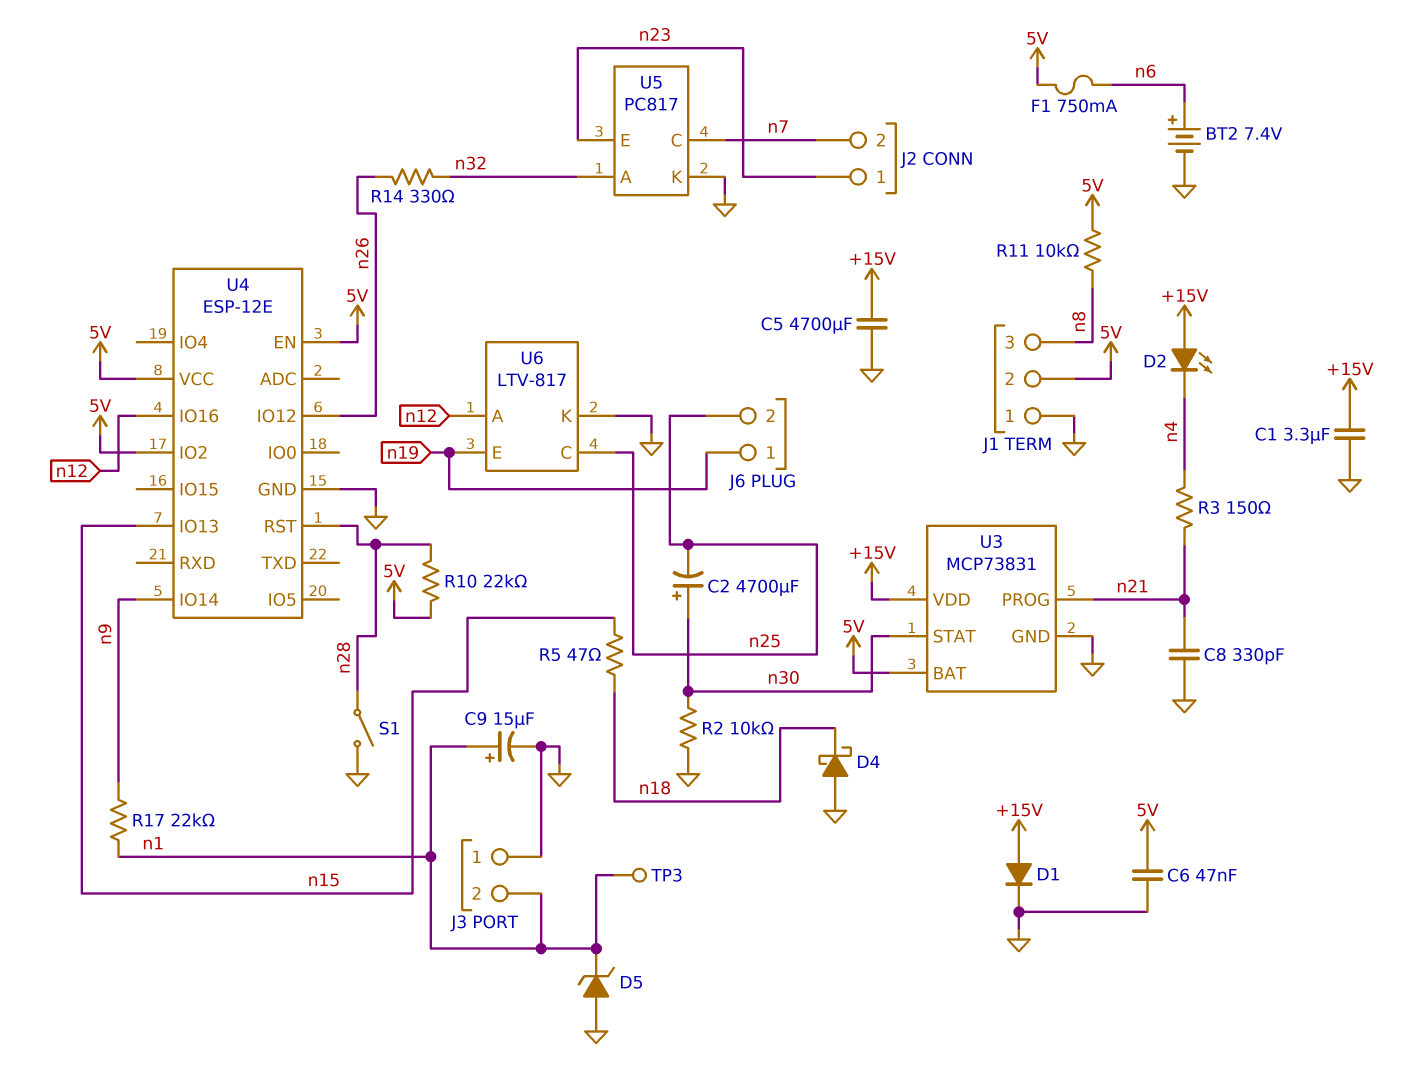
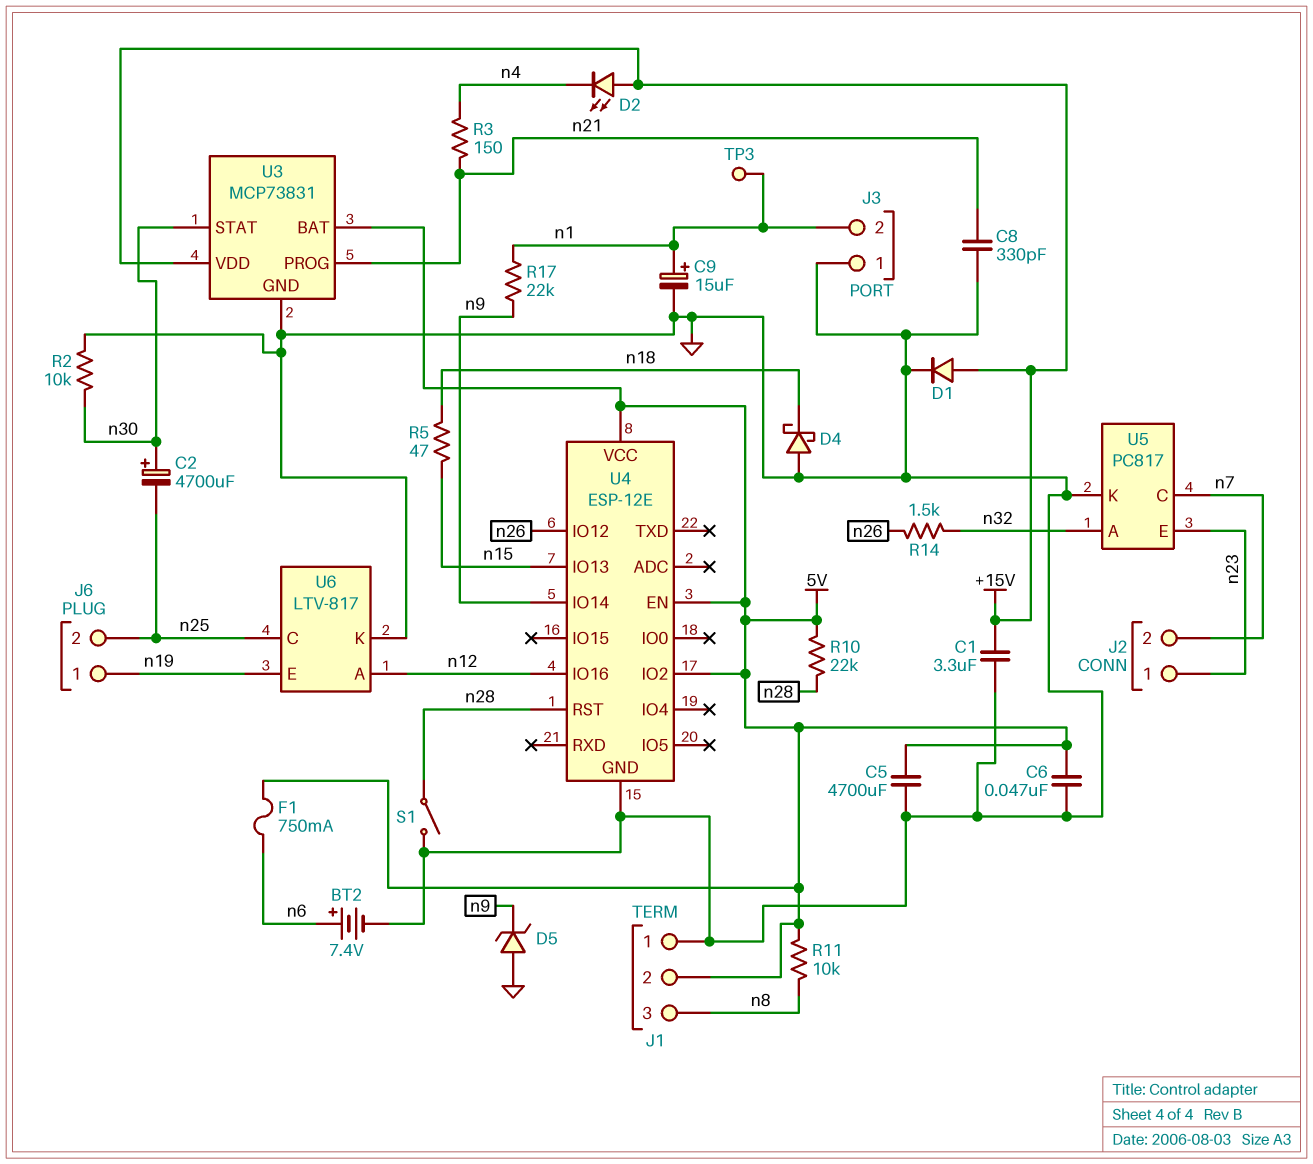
C5: 4700uF (+15V, GND) -> 4700uF (5V, GND)
D5: zener (A GND, K n1) -> zener (A GND, K n9)
R14: 330 (n26, n32) -> 1.5k (n26, n32)

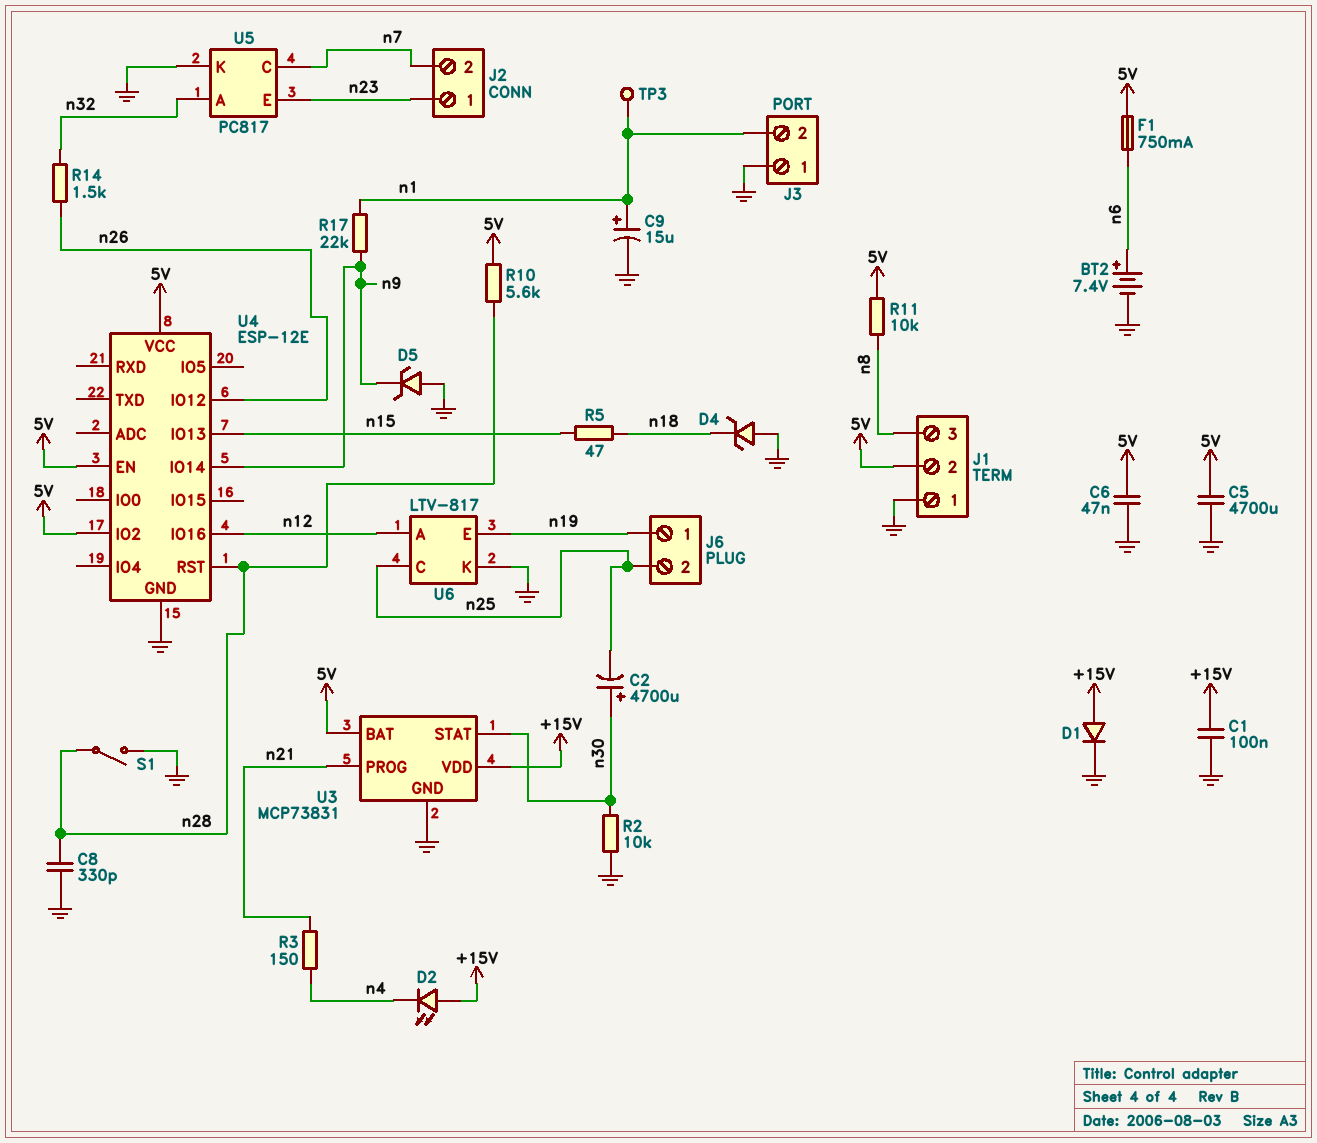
C1: 3.3uF (+15V, GND) -> 100nF (+15V, GND)
C8: 330pF (GND, n21) -> 330pF (GND, n28)
D4: schottky (A GND, K n18) -> zener (A GND, K n18)
R10: 22k (5V, n28) -> 5.6k (5V, n28)

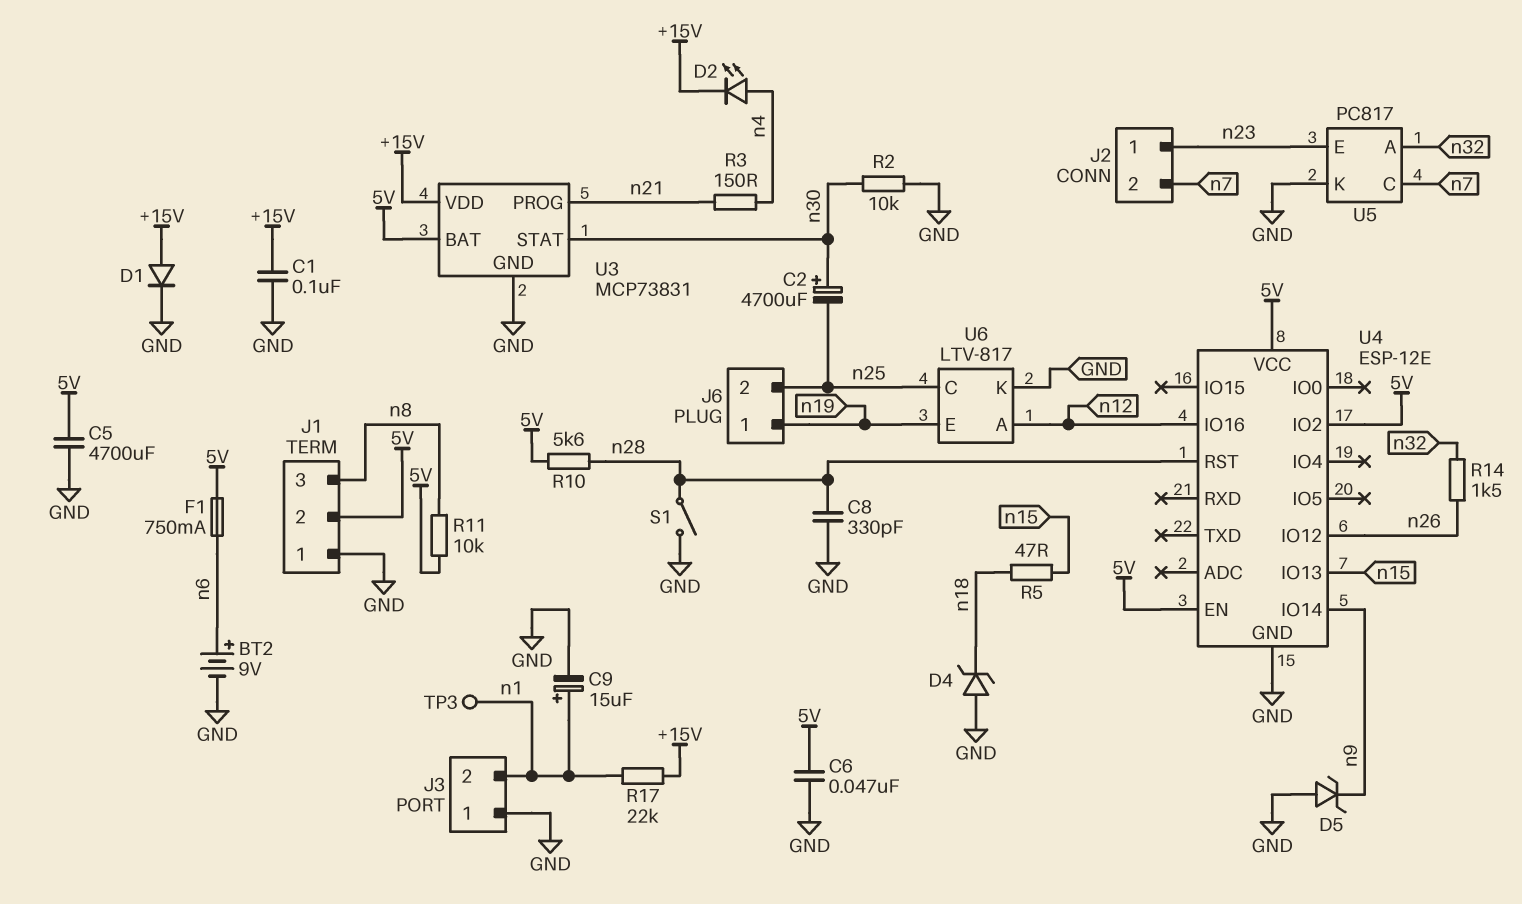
BT2: 7.4V (plus n6, minus GND) -> 9V (plus n6, minus GND)
D2: LED (A +15V, K n4) -> LED (A n4, K +15V)
R17: 22k (n1, n9) -> 22k (+15V, n1)

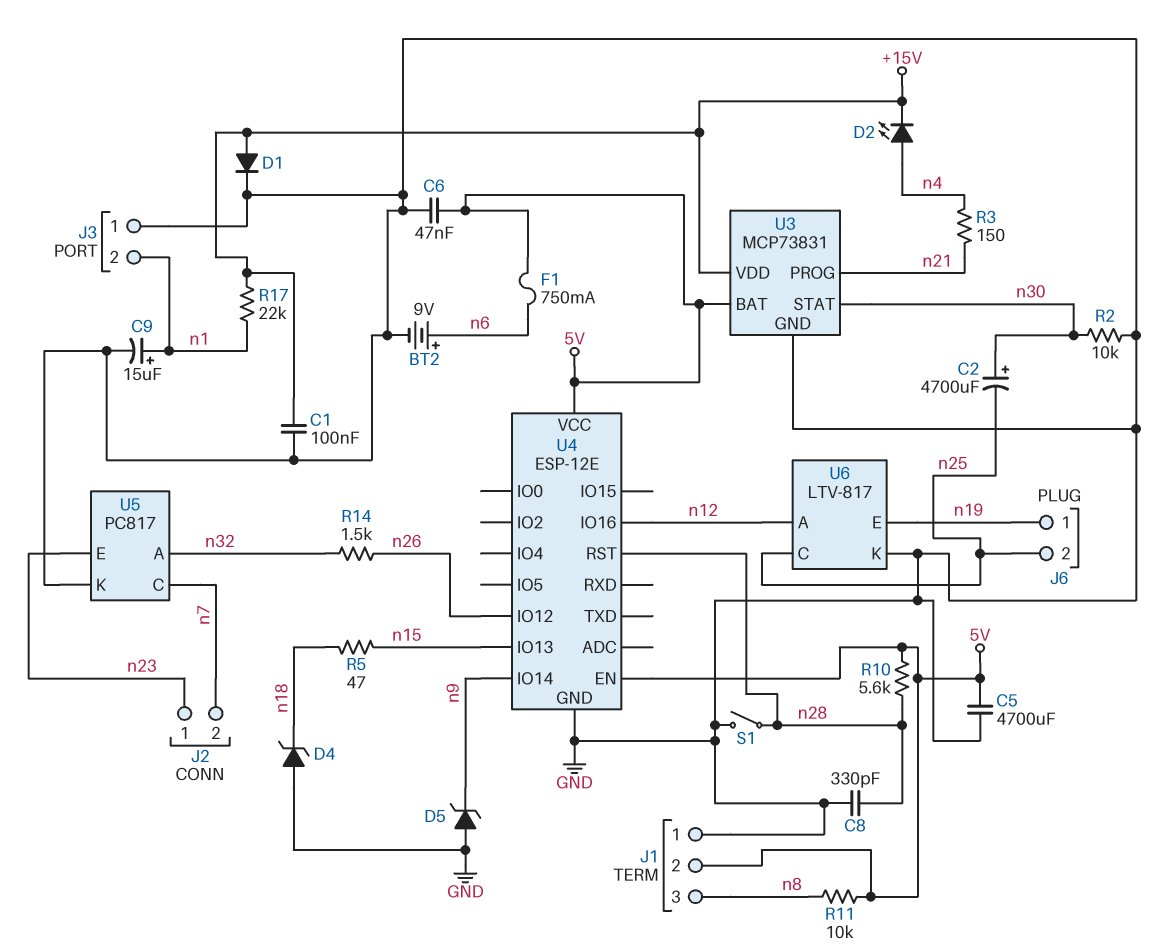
TP3: test point (n1) -> none
U4 pin IO2: 5V -> none

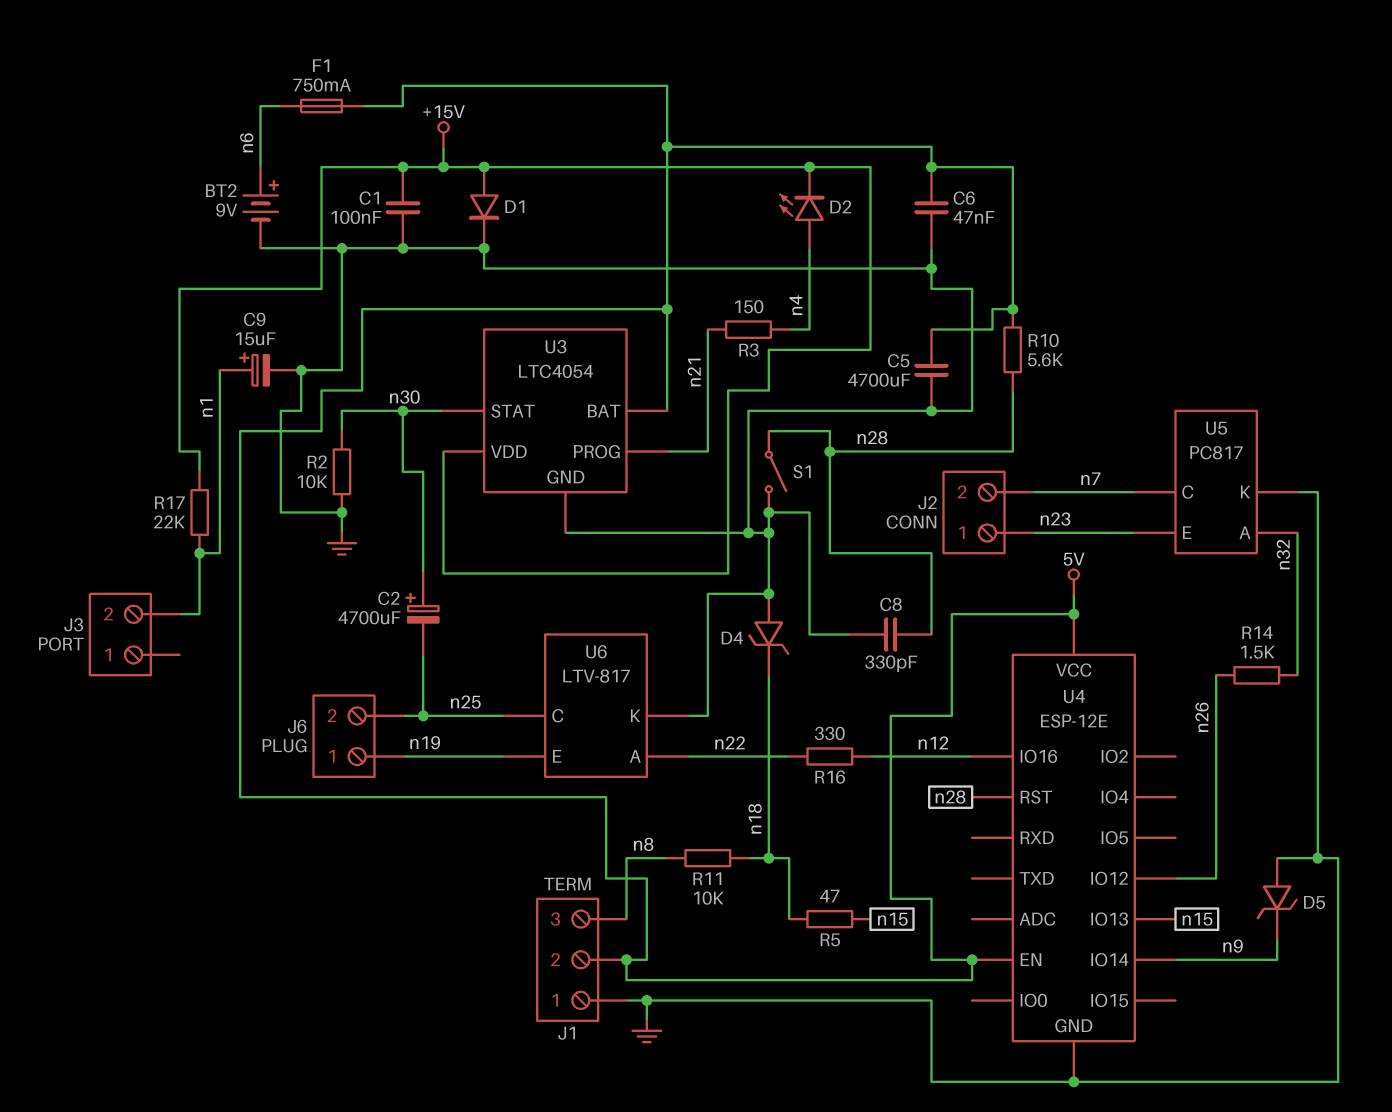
J3 pin 1: GND -> none
R11: 10k (5V, n8) -> 10k (n8, n18)
R16: none -> 330 (n12, n22)
U3: MCP73831 -> LTC4054
U6 pin A: n12 -> n22

